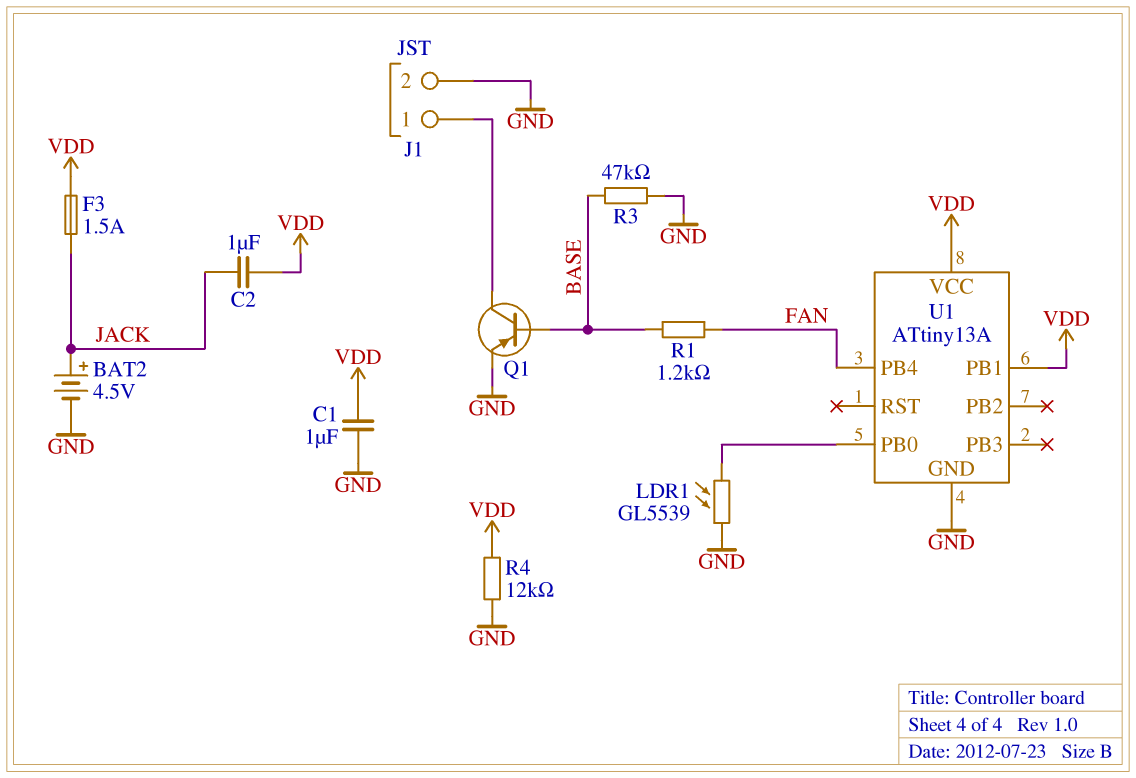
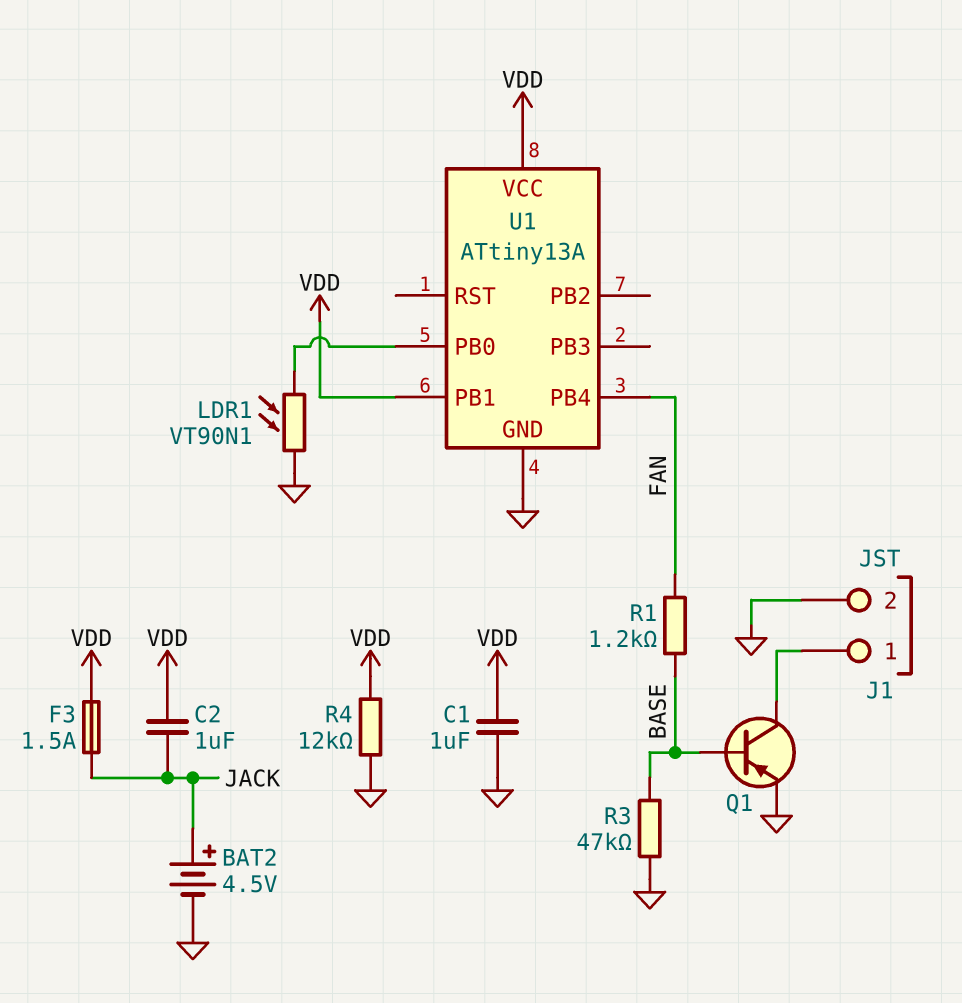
LDR1: GL5539 (GND, U1/PB0) -> VT90N1 (GND, U1/PB0)

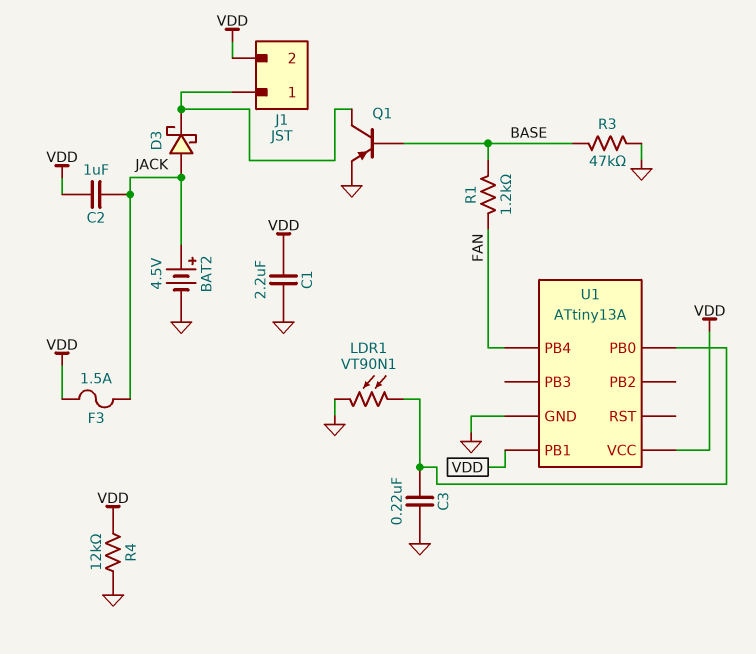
C1: 1uF (GND, VDD) -> 2.2uF (GND, VDD)
C3: none -> 220nF (GND, U1/PB0)
D3: none -> schottky (A JACK, K J1/1)
J1 pin 2: GND -> VDD

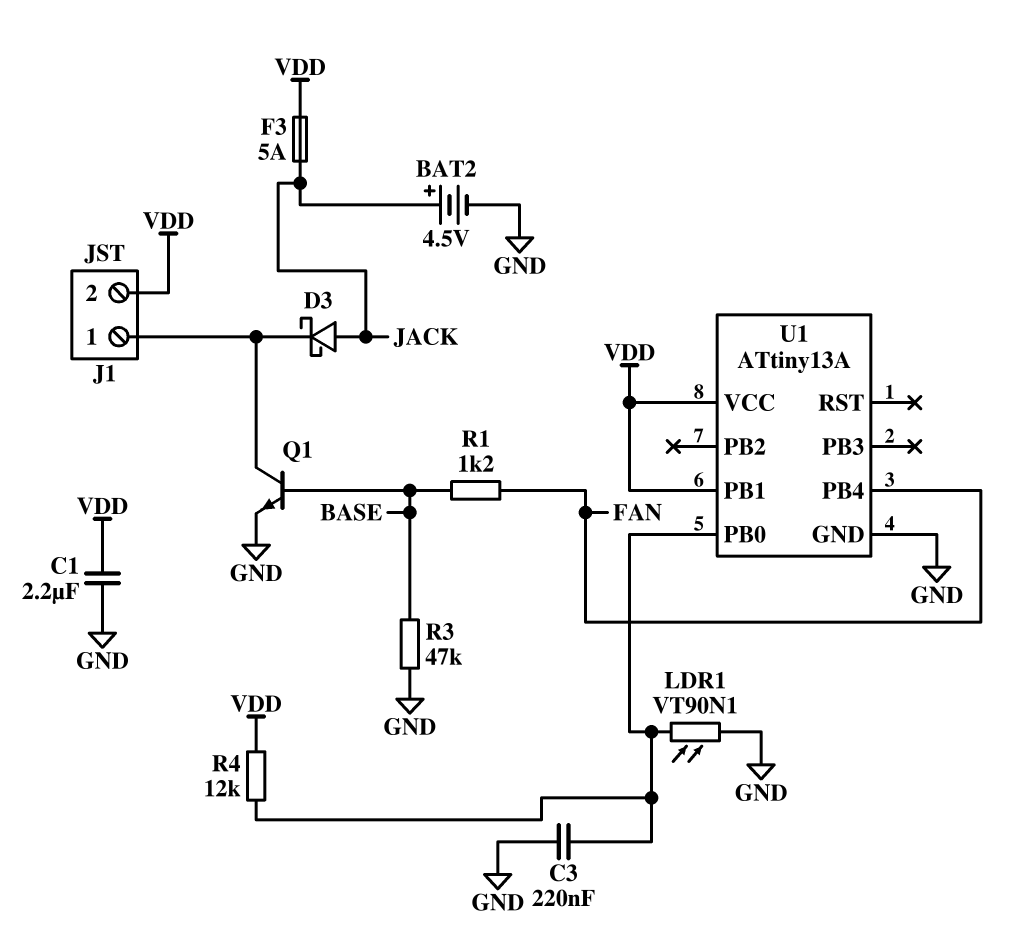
C2: 1uF (JACK, VDD) -> none
F3: 1.5A (JACK, VDD) -> 5A (JACK, VDD)
Q1: PNP (B BASE, C J1/1, E GND) -> NPN (B BASE, C J1/1, E GND)
R4: 12k (GND, VDD) -> 12k (U1/PB0, VDD)

